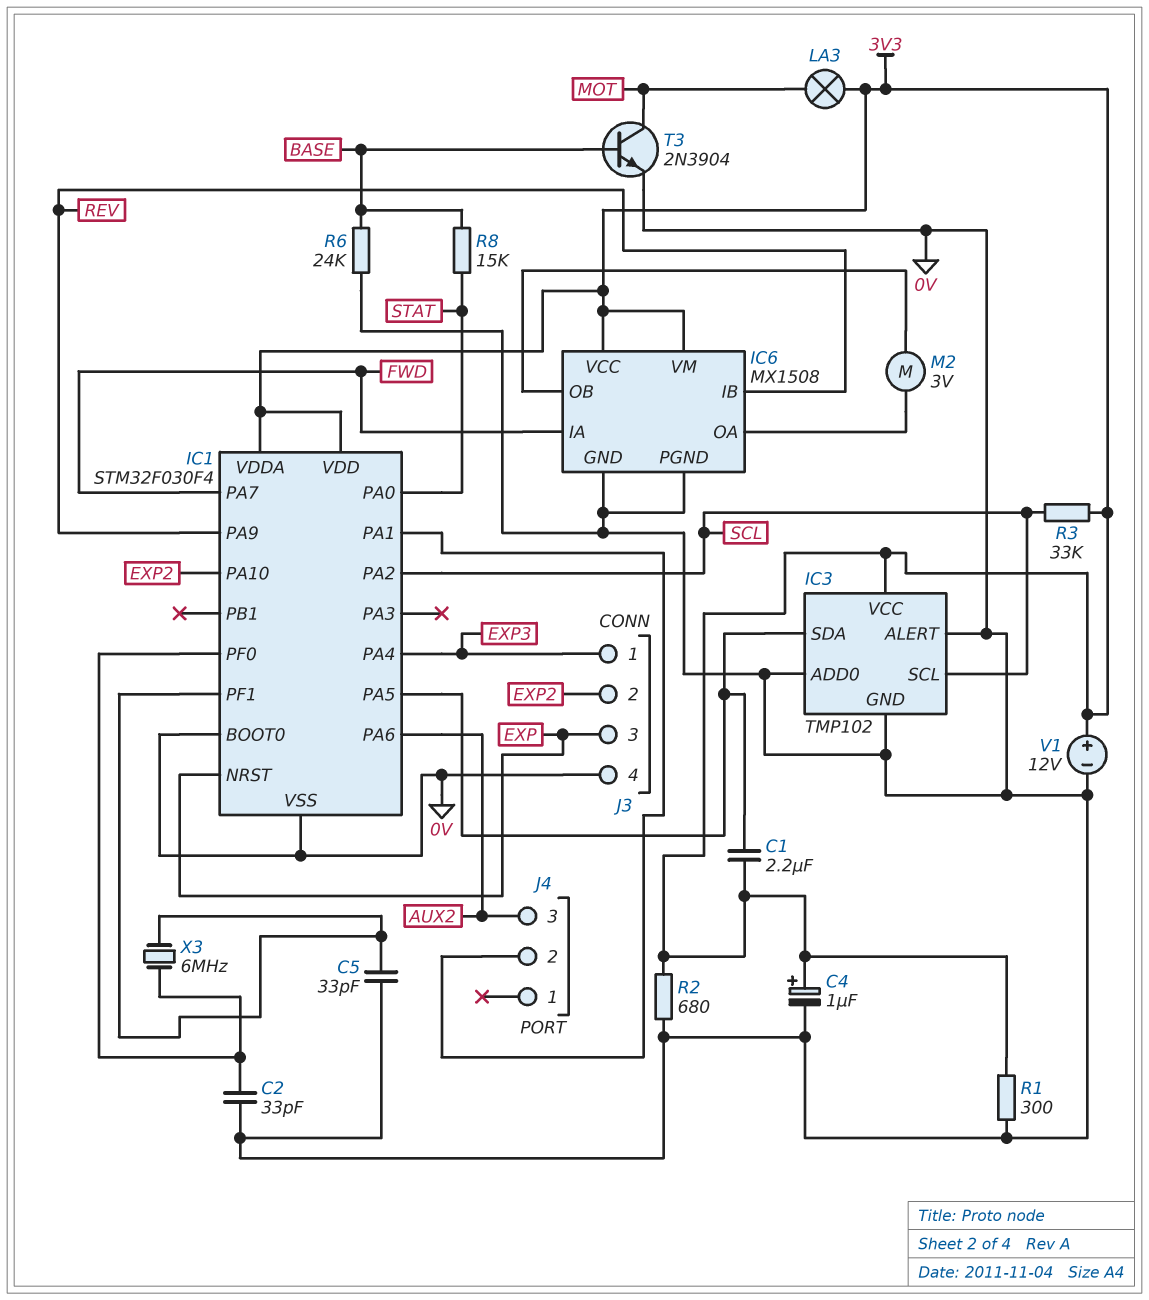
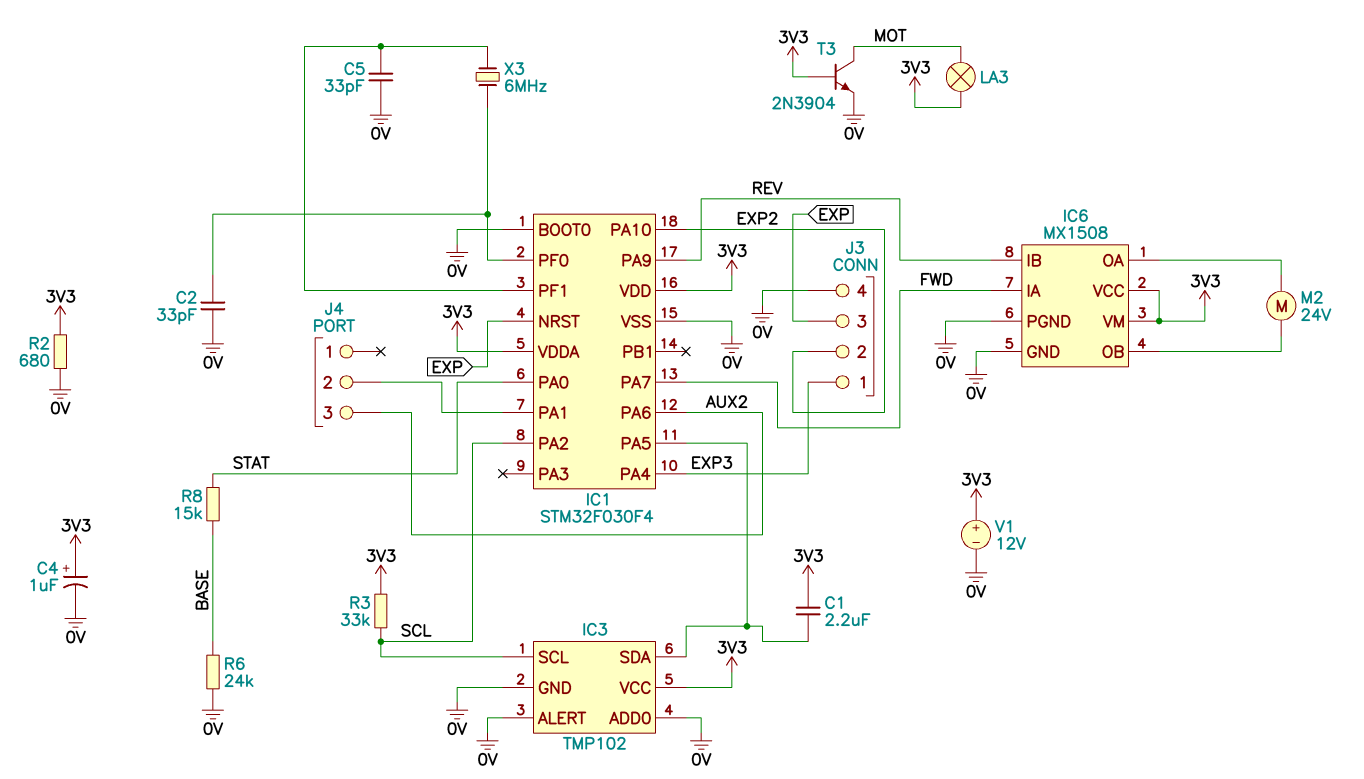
M2: motor 3V (IC6/OA, IC6/OB) -> motor 24V (IC6/OA, IC6/OB)
R1: 300 (0V, 3V3) -> none
T3: NPN 2N3904 (B BASE, C MOT, E 0V) -> NPN 2N3904 (B 3V3, C MOT, E 0V)

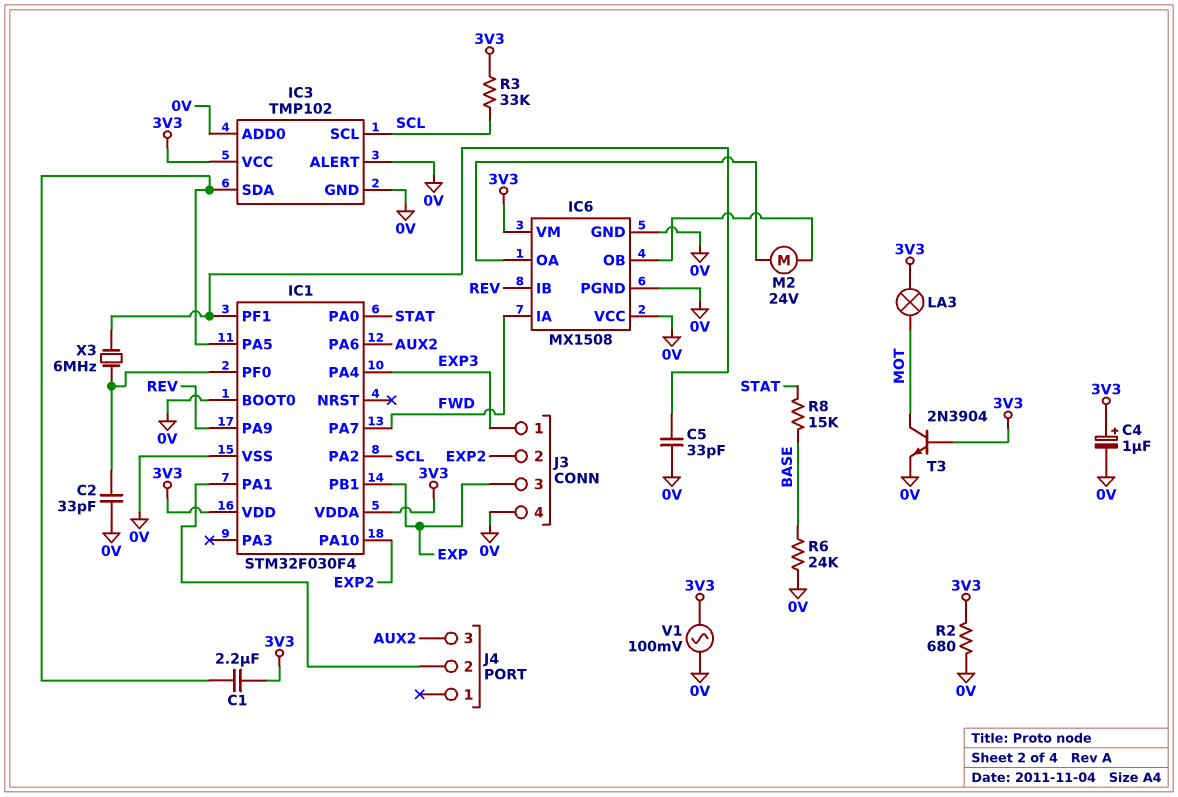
IC1 pin NRST: EXP -> none
IC1 pin PB1: none -> EXP
IC6 pin VCC: 3V3 -> 0V
V1: 12V (plus 3V3, minus 0V) -> AC 100mV (0V, 3V3)

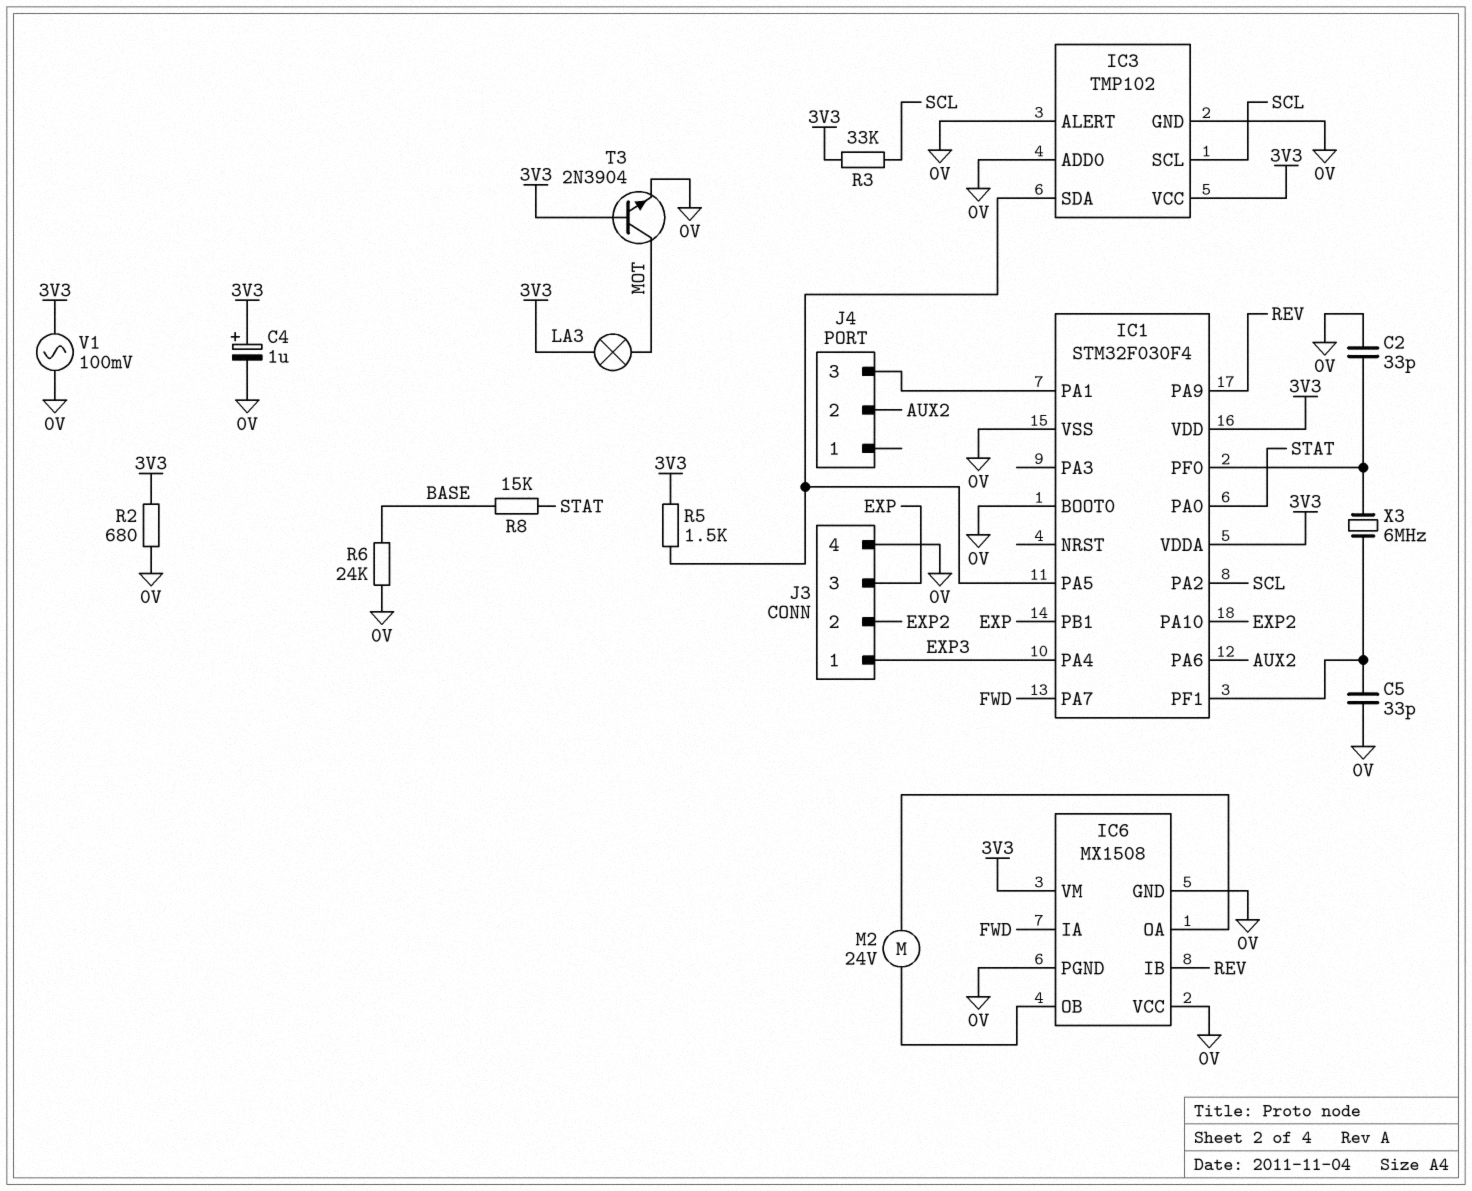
C1: 2.2uF (3V3, IC1/PA5) -> none
J4 pin 2: IC1/PA1 -> AUX2
J4 pin 3: AUX2 -> IC1/PA1
R5: none -> 1.5k (3V3, IC1/PA5)

